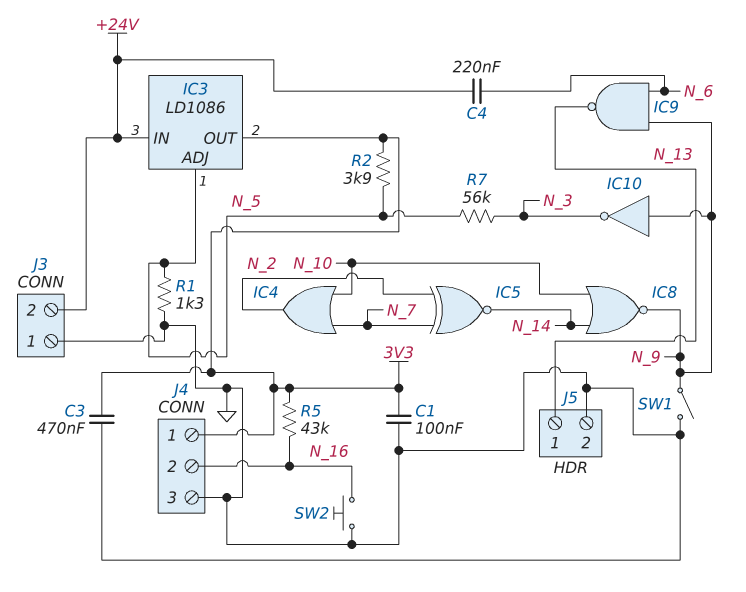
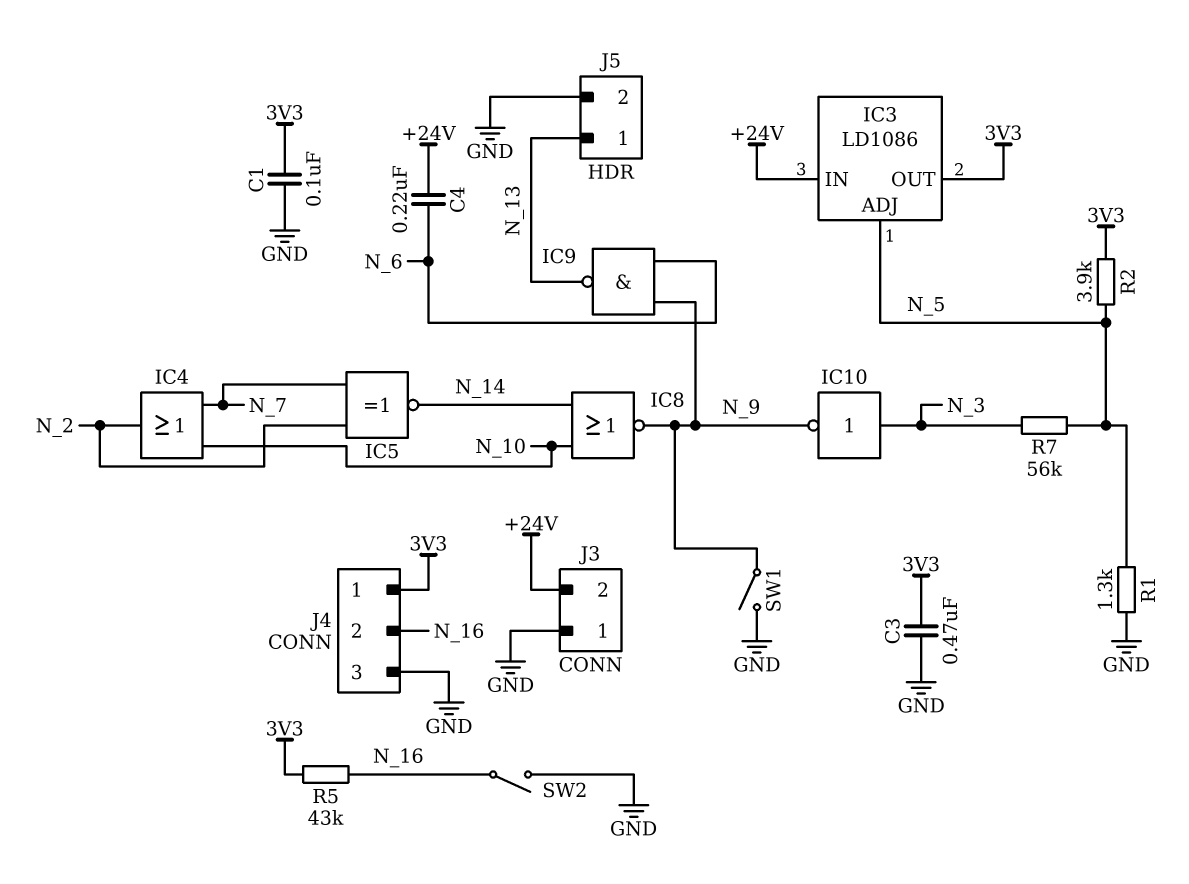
IC10: NOT (in N_9, out N_3) -> NOT (in N_3, out N_9)
SW2: button (GND, N_16) -> switch (GND, N_16)

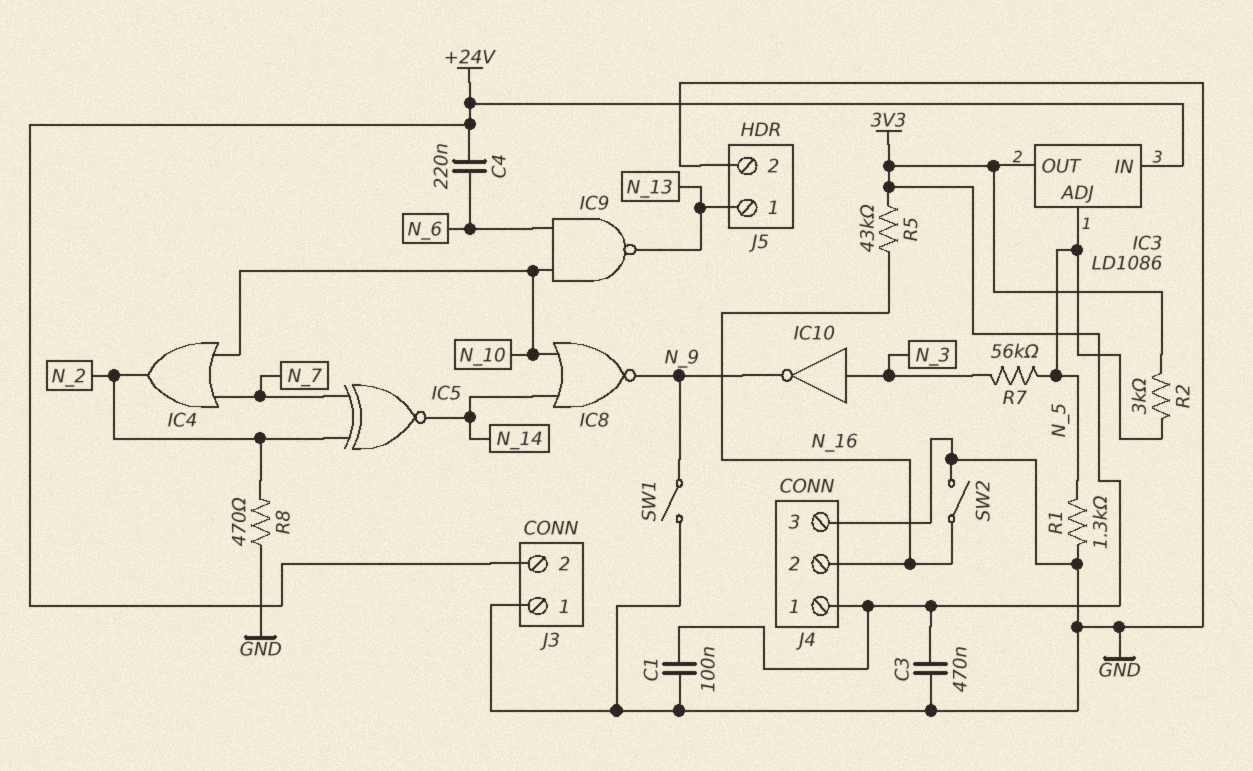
IC9: NAND (in N_6, in N_9, out N_13) -> NAND (in N_6, in N_10, out N_13)
R2: 3.9k (3V3, N_5) -> 3k (3V3, N_5)
R8: none -> 470 (GND, N_2)

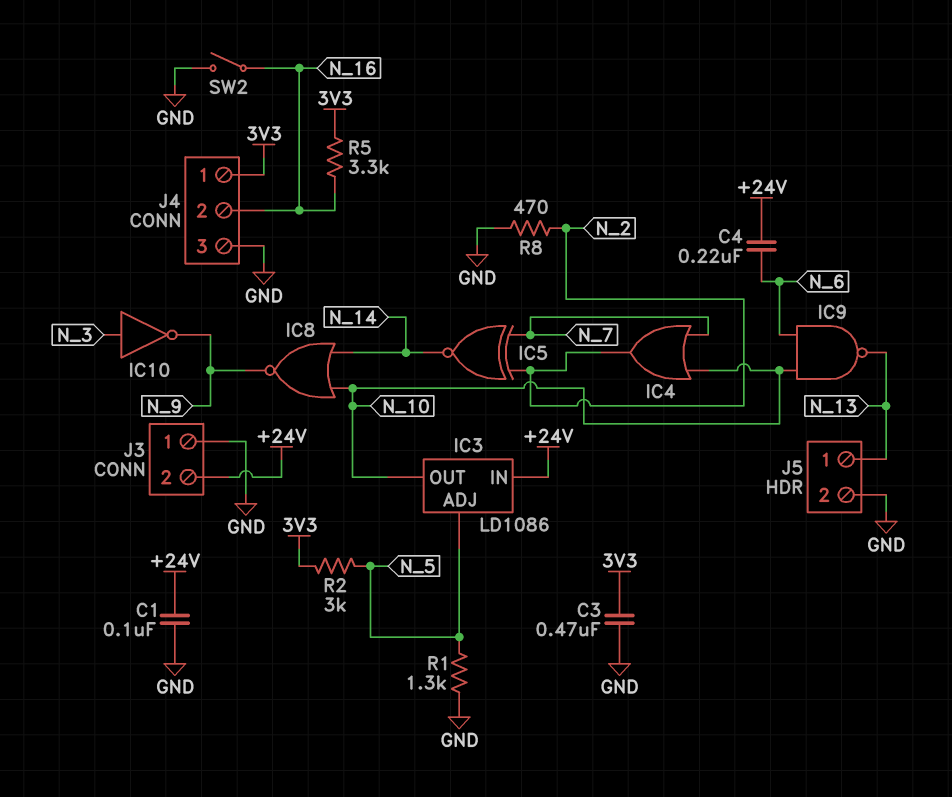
C1: 100nF (3V3, GND) -> 100nF (+24V, GND)
IC3 pin OUT: 3V3 -> N_10
R5: 43k (3V3, N_16) -> 3.3k (3V3, N_16)
R7: 56k (N_3, N_5) -> none
SW1: switch (GND, N_9) -> none

